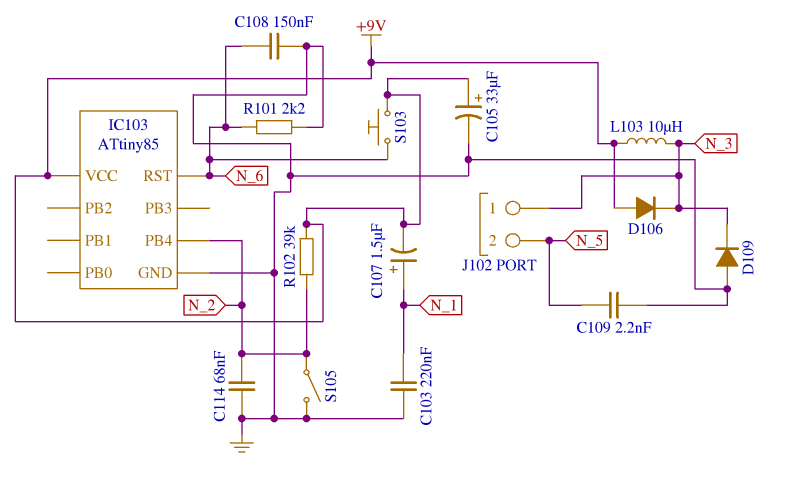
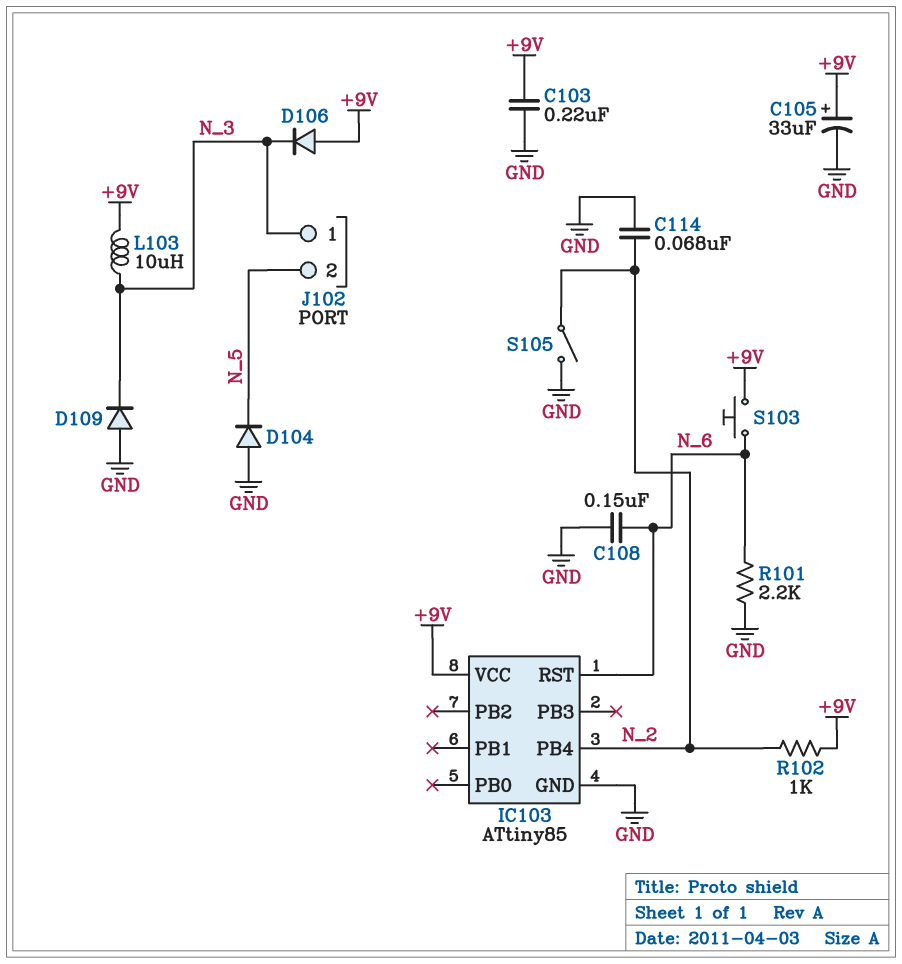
C103: 220nF (GND, N_1) -> 220nF (+9V, GND)
C107: 1.5uF (plus N_1, minus +9V) -> none
C109: 2.2nF (GND, N_5) -> none
D104: none -> diode (A GND, K N_5)
R102: 39k (+9V, N_2) -> 1k (+9V, N_2)

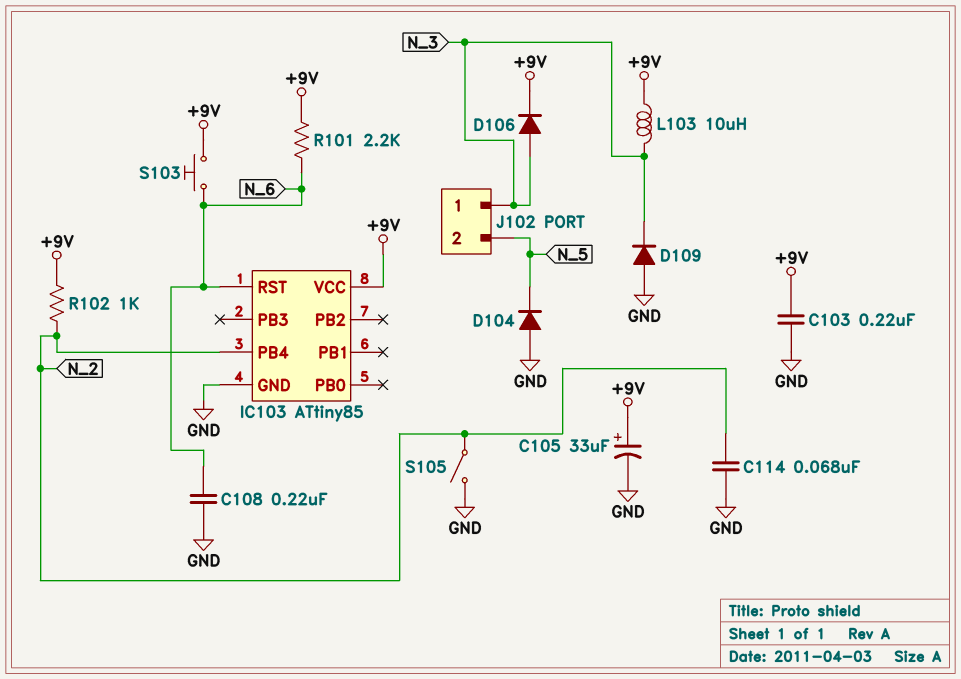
C108: 150nF (GND, N_6) -> 220nF (GND, N_6)
D106: diode (A +9V, K N_3) -> diode (A N_3, K +9V)
R101: 2.2k (GND, N_6) -> 2.2k (+9V, N_6)

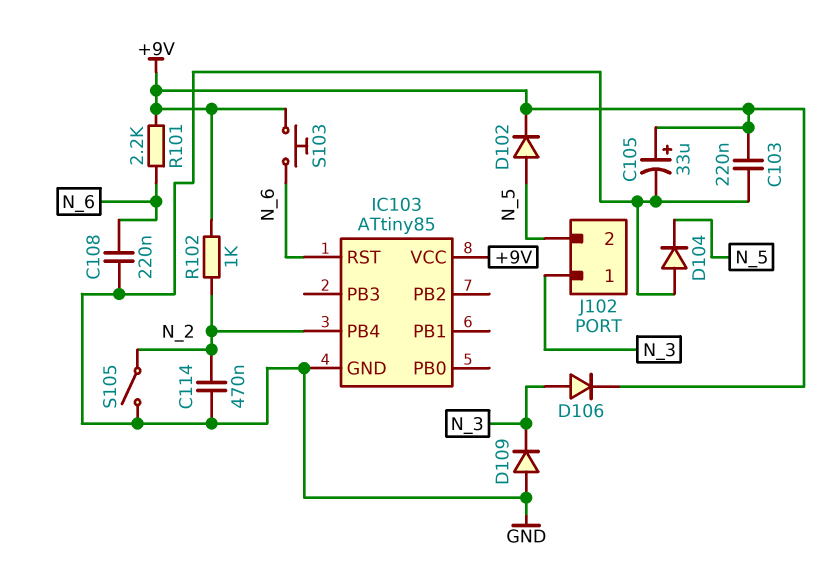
C114: 68nF (GND, N_2) -> 470nF (GND, N_2)
D102: none -> diode (A N_5, K +9V)
L103: 10uH (+9V, N_3) -> none

